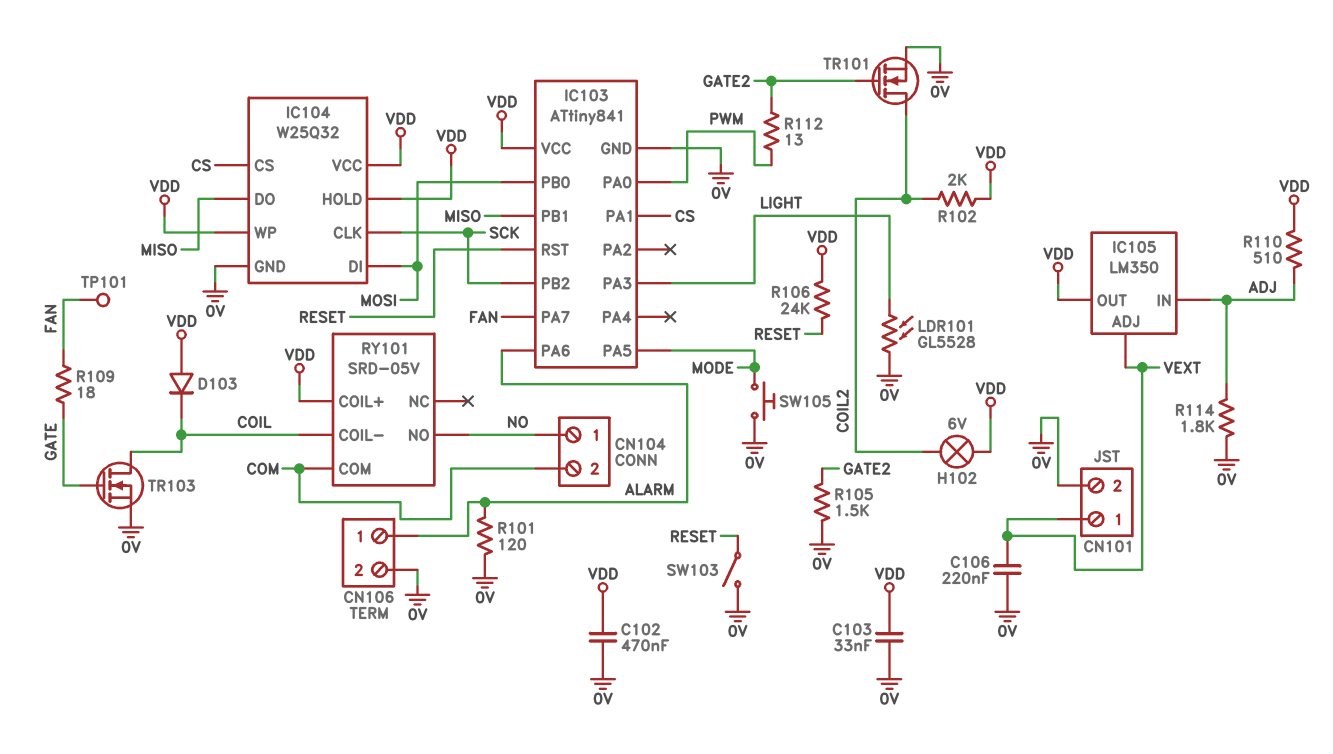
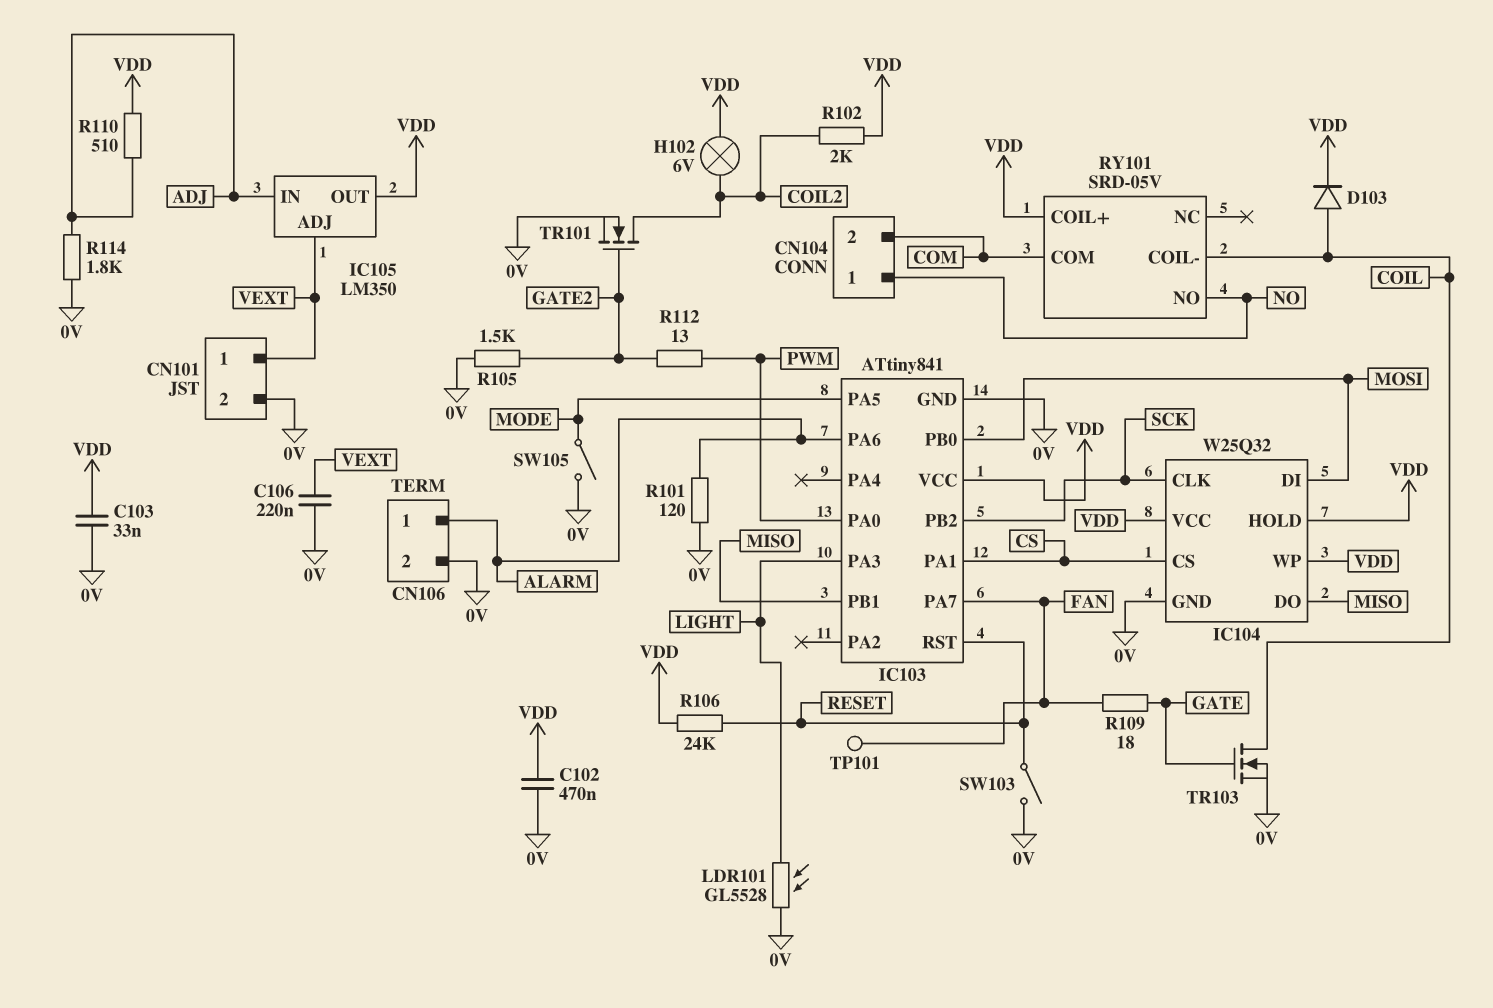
D103: diode (A VDD, K COIL) -> diode (A COIL, K VDD)
SW105: button (0V, MODE) -> switch (0V, MODE)

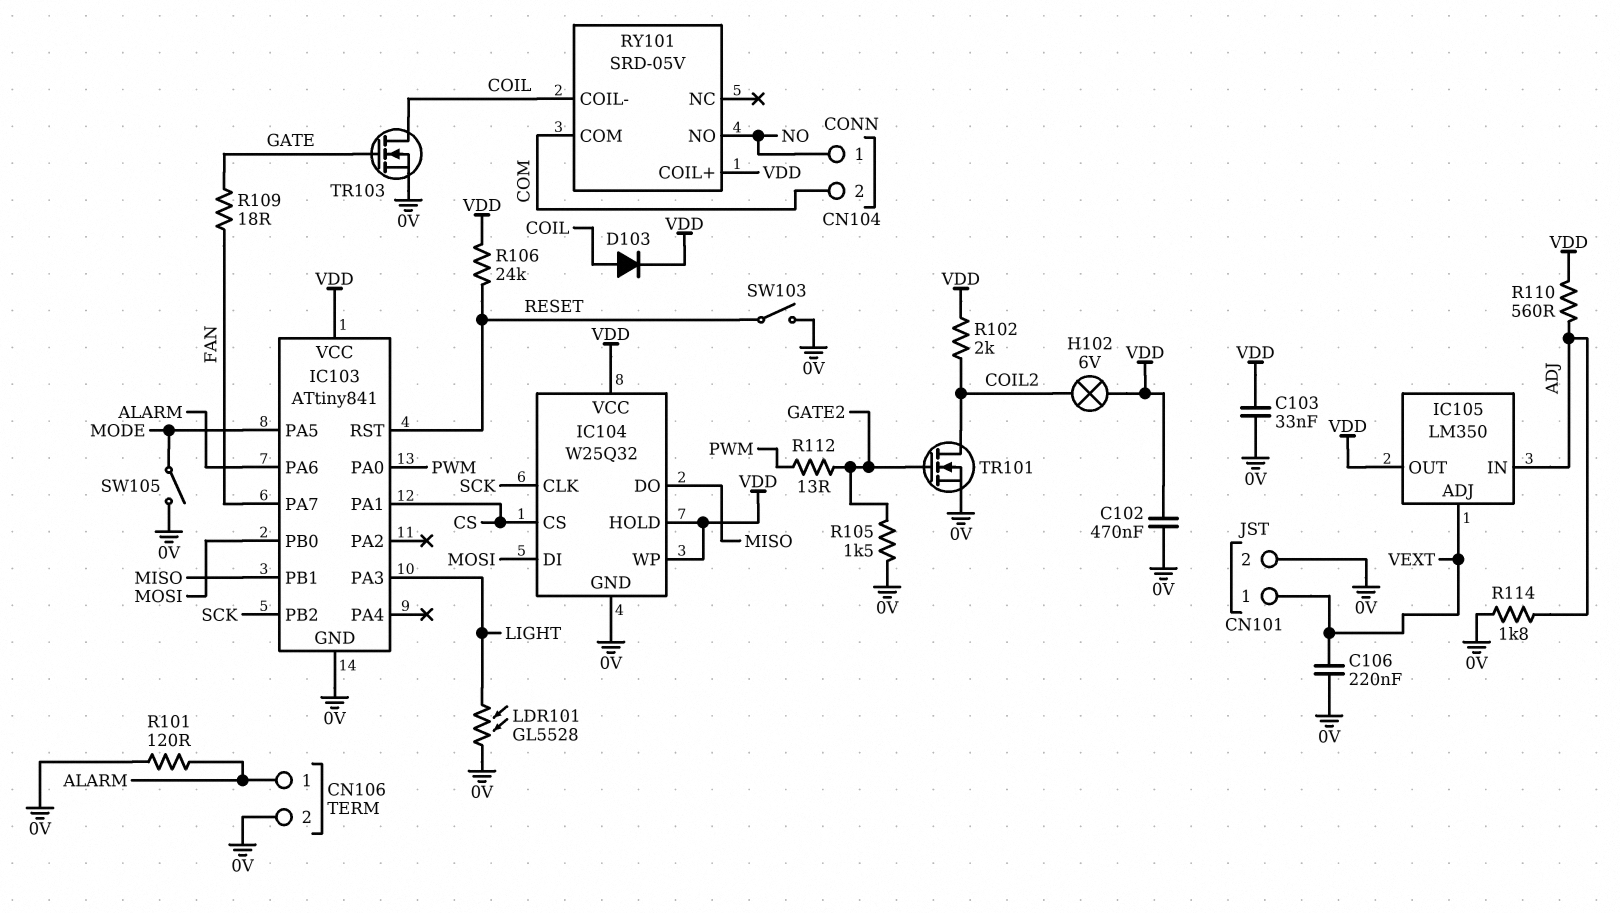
R110: 510 (ADJ, VDD) -> 560 (ADJ, VDD)
TP101: test point (FAN) -> none

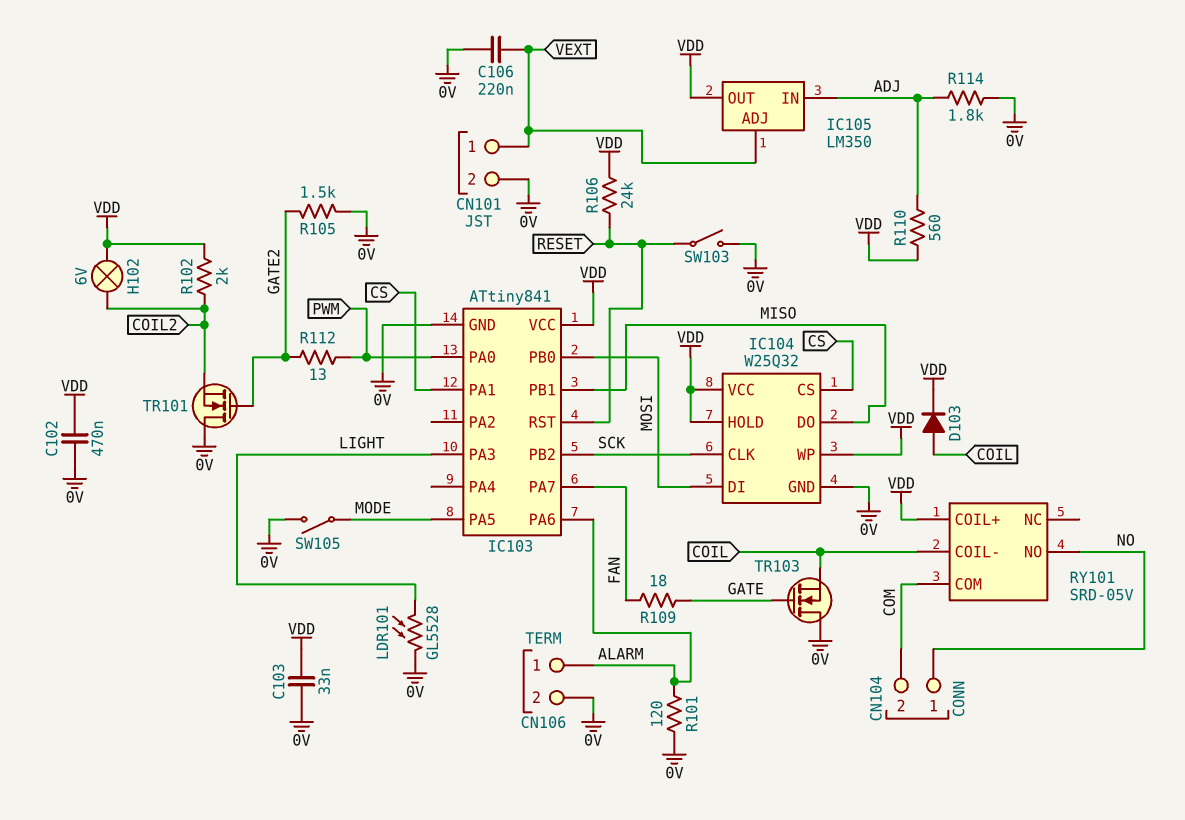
TR101: NMOS (G GATE2, D COIL2, S 0V) -> NMOS (G GATE2, D 0V, S COIL2)
TR103: NMOS (G GATE, D COIL, S 0V) -> NMOS (G GATE, D 0V, S COIL)

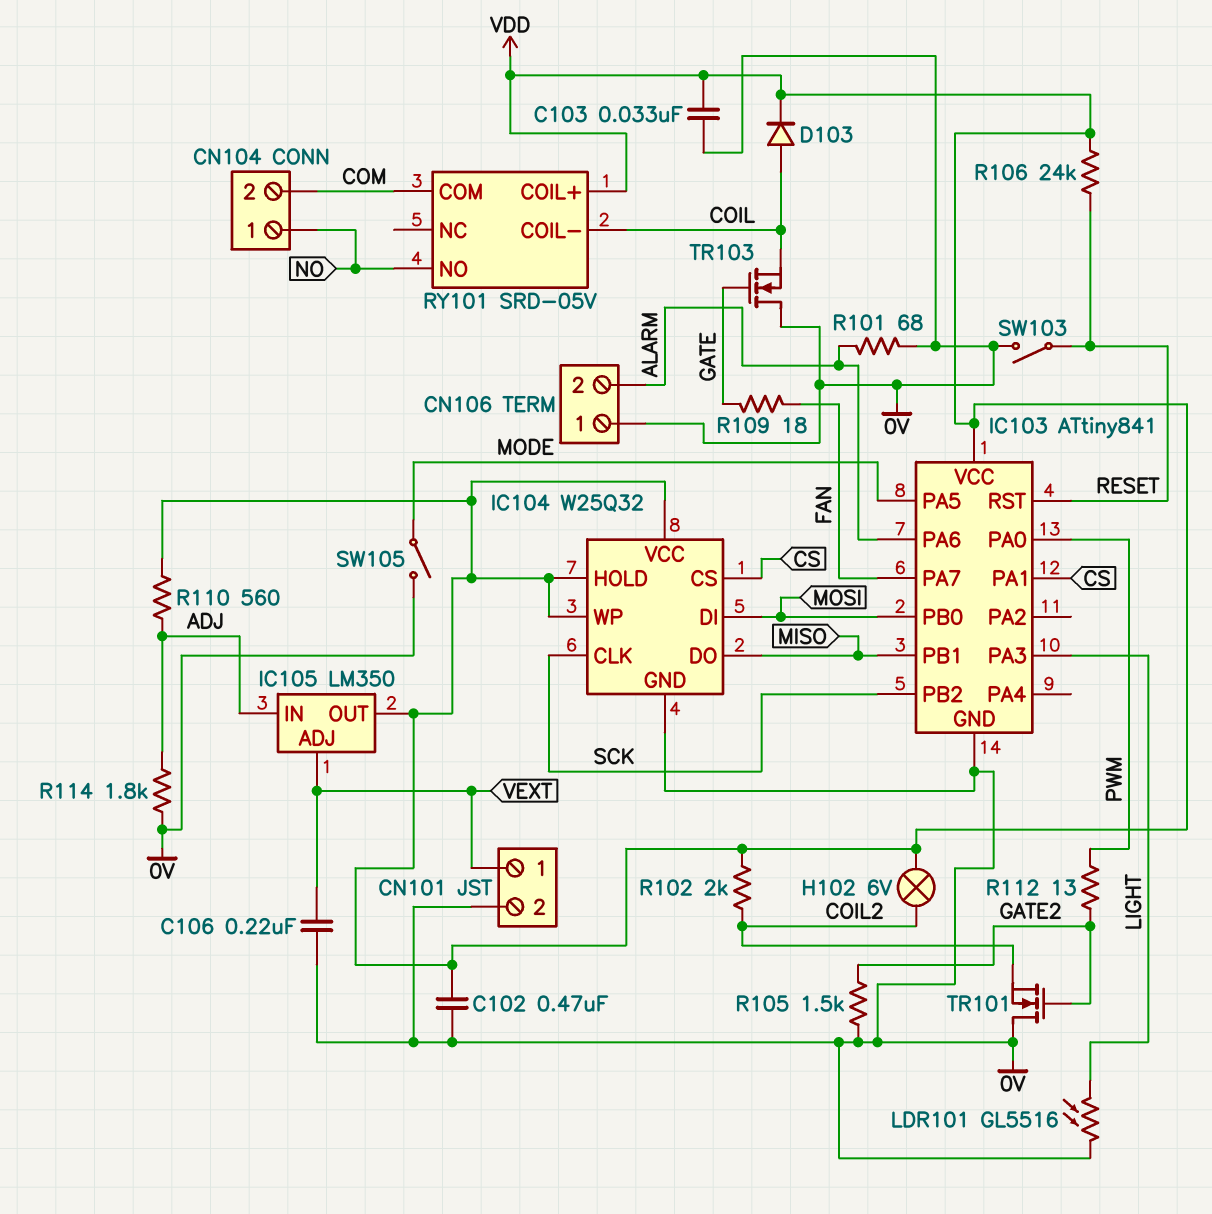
CN106 pin 1: ALARM -> 0V
CN106 pin 2: 0V -> ALARM
LDR101: GL5528 (0V, LIGHT) -> GL5516 (0V, LIGHT)
R101: 120 (0V, ALARM) -> 68 (0V, ALARM)

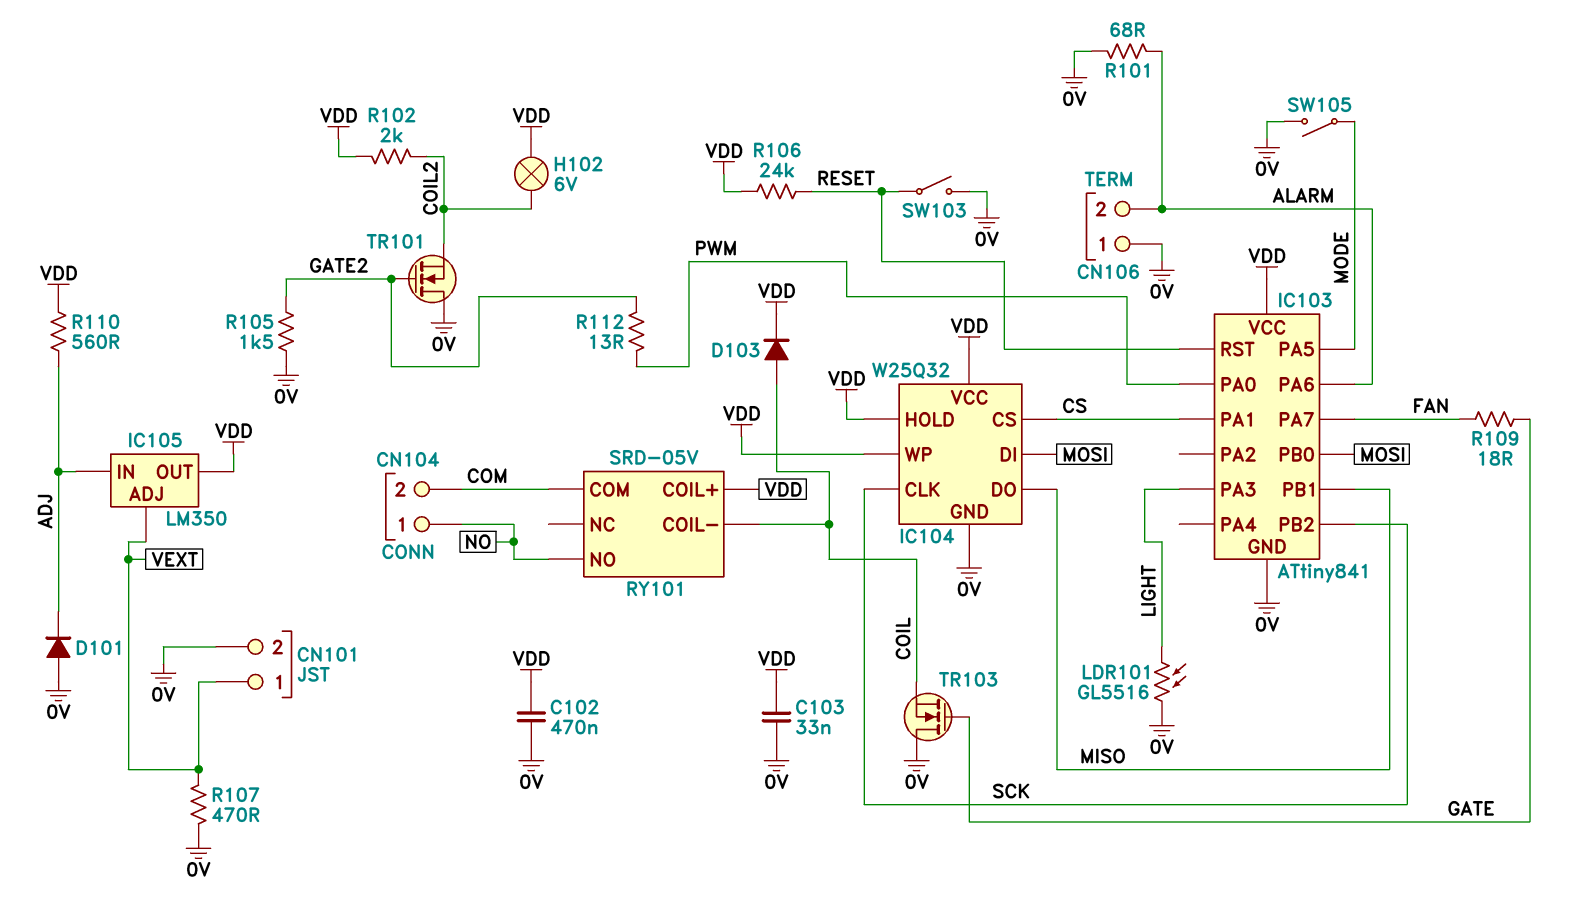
C106: 220nF (0V, VEXT) -> none
D101: none -> diode (A 0V, K ADJ)
R107: none -> 470 (0V, VEXT)
R114: 1.8k (0V, ADJ) -> none

